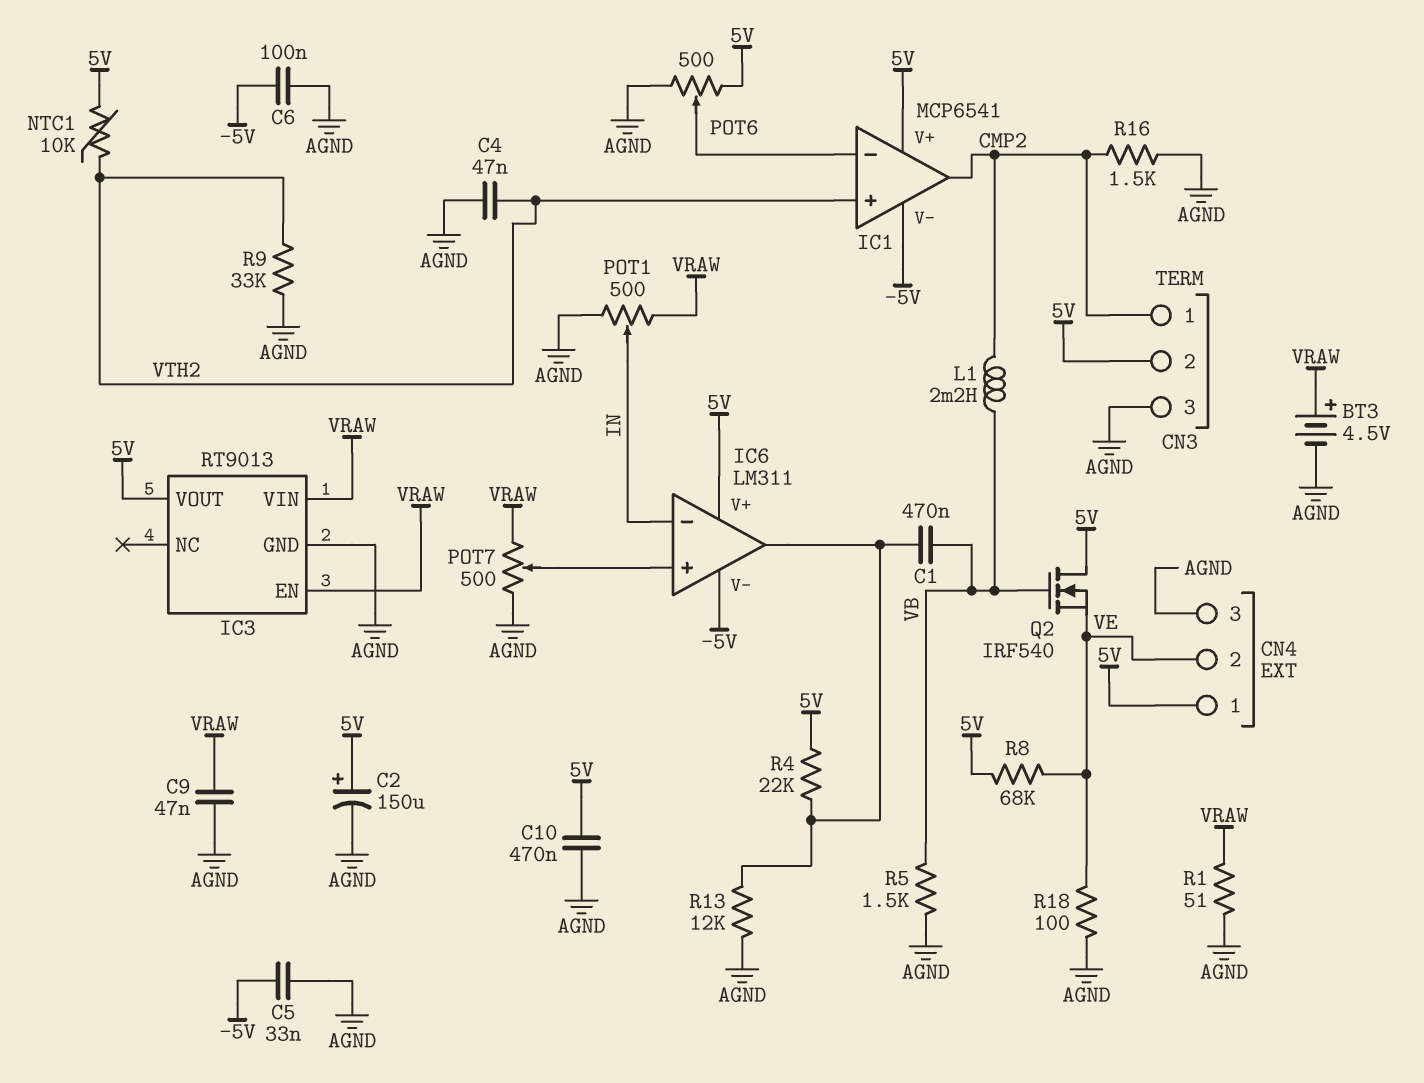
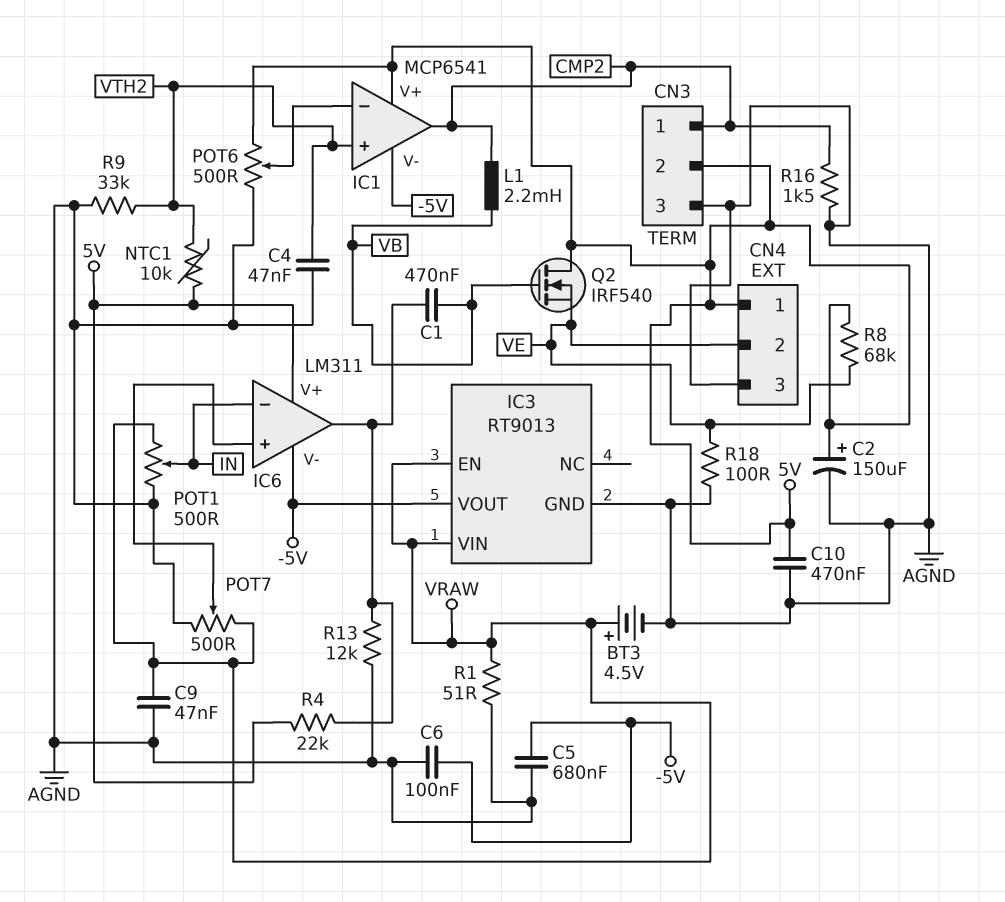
C5: 33nF (-5V, AGND) -> 680nF (-5V, AGND)
IC3 pin VOUT: 5V -> -5V
R5: 1.5k (AGND, VB) -> none

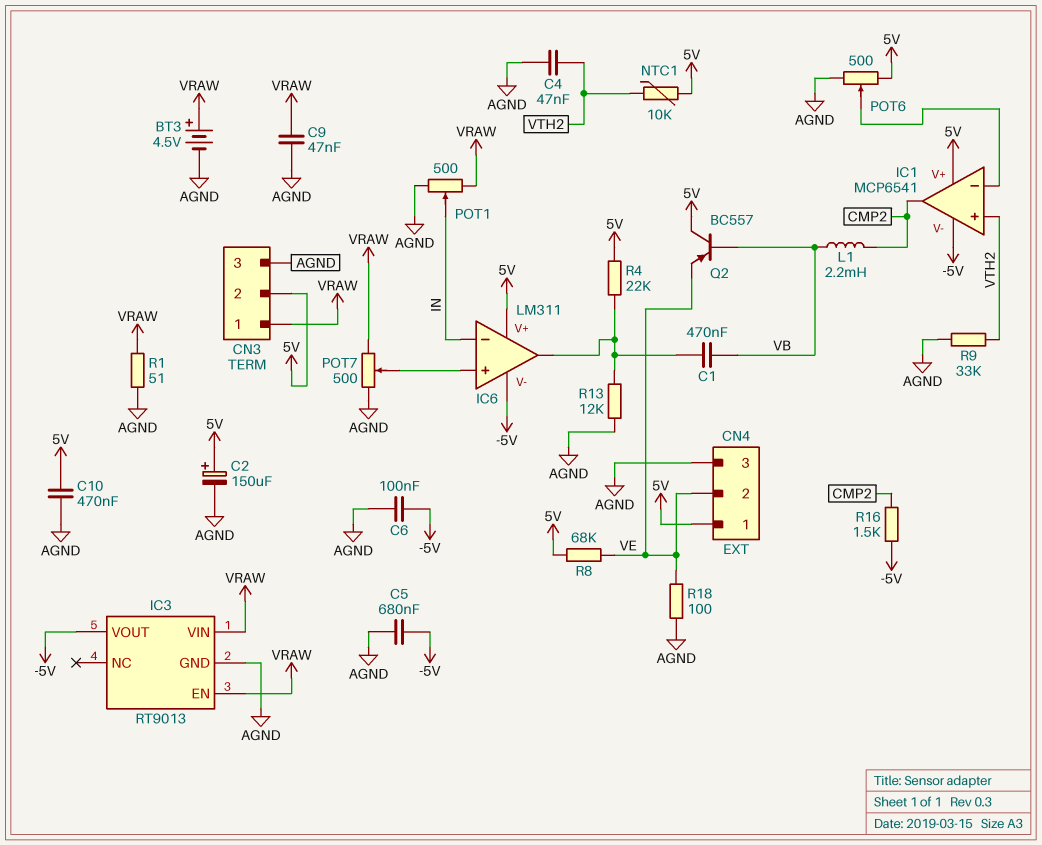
CN3 pin 1: CMP2 -> VRAW
Q2: NMOS IRF540 (G VB, D 5V, S VE) -> PNP BC557 (B VB, C 5V, E VE)
R16: 1.5k (AGND, CMP2) -> 1.5k (-5V, CMP2)

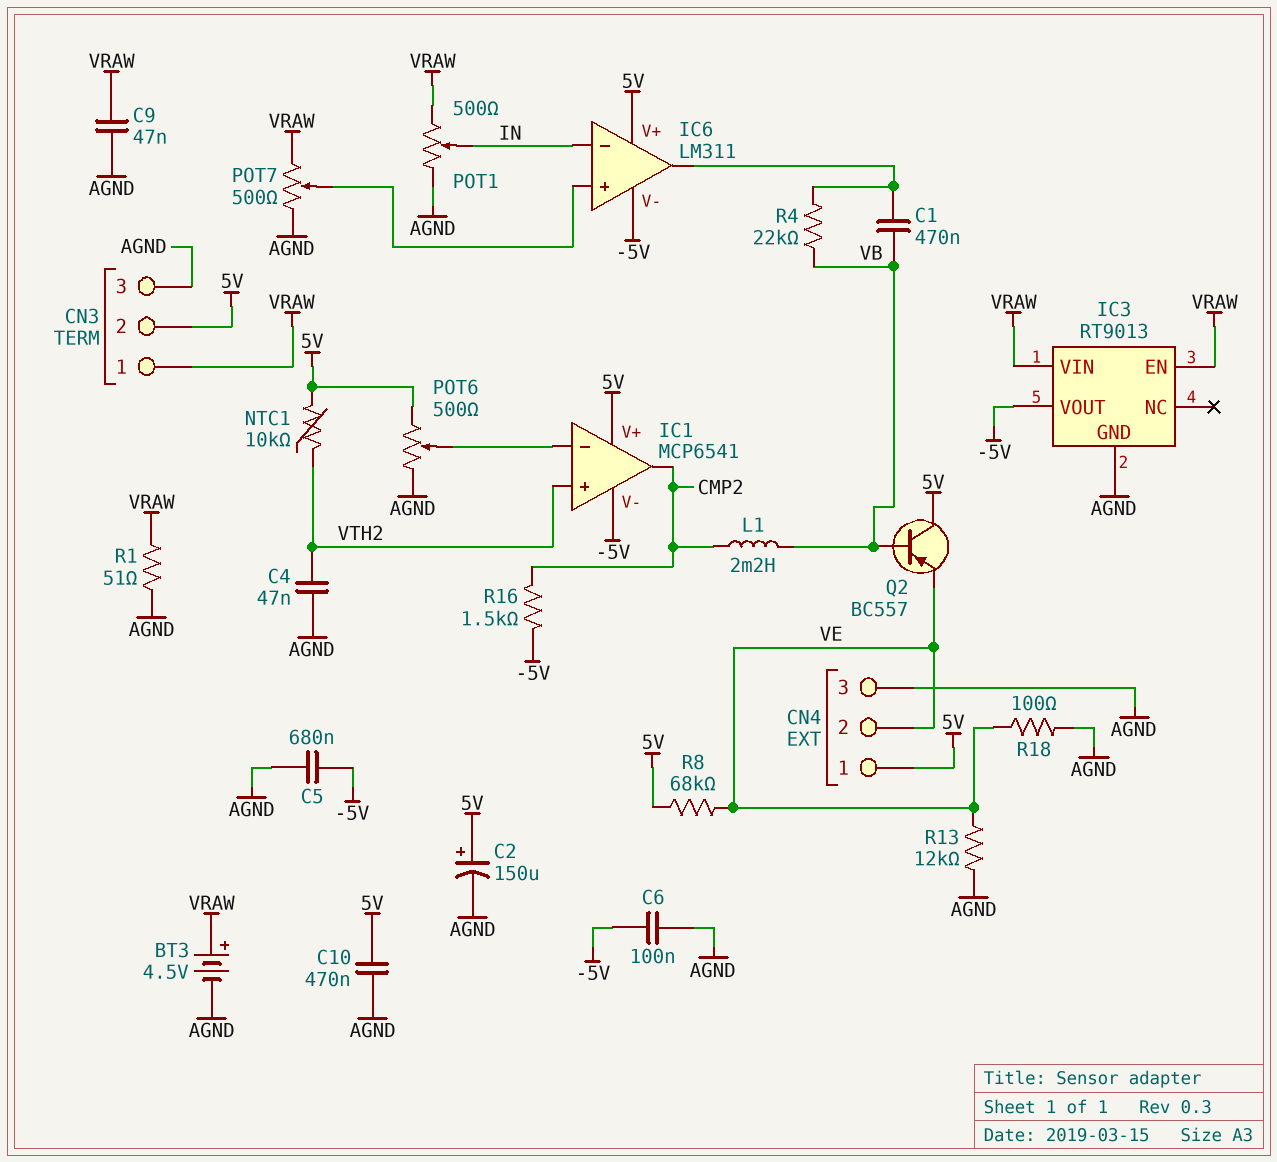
R4: 22k (5V, IC6/out) -> 22k (IC6/out, VB)
R9: 33k (AGND, VTH2) -> none
R13: 12k (AGND, IC6/out) -> 12k (AGND, VE)

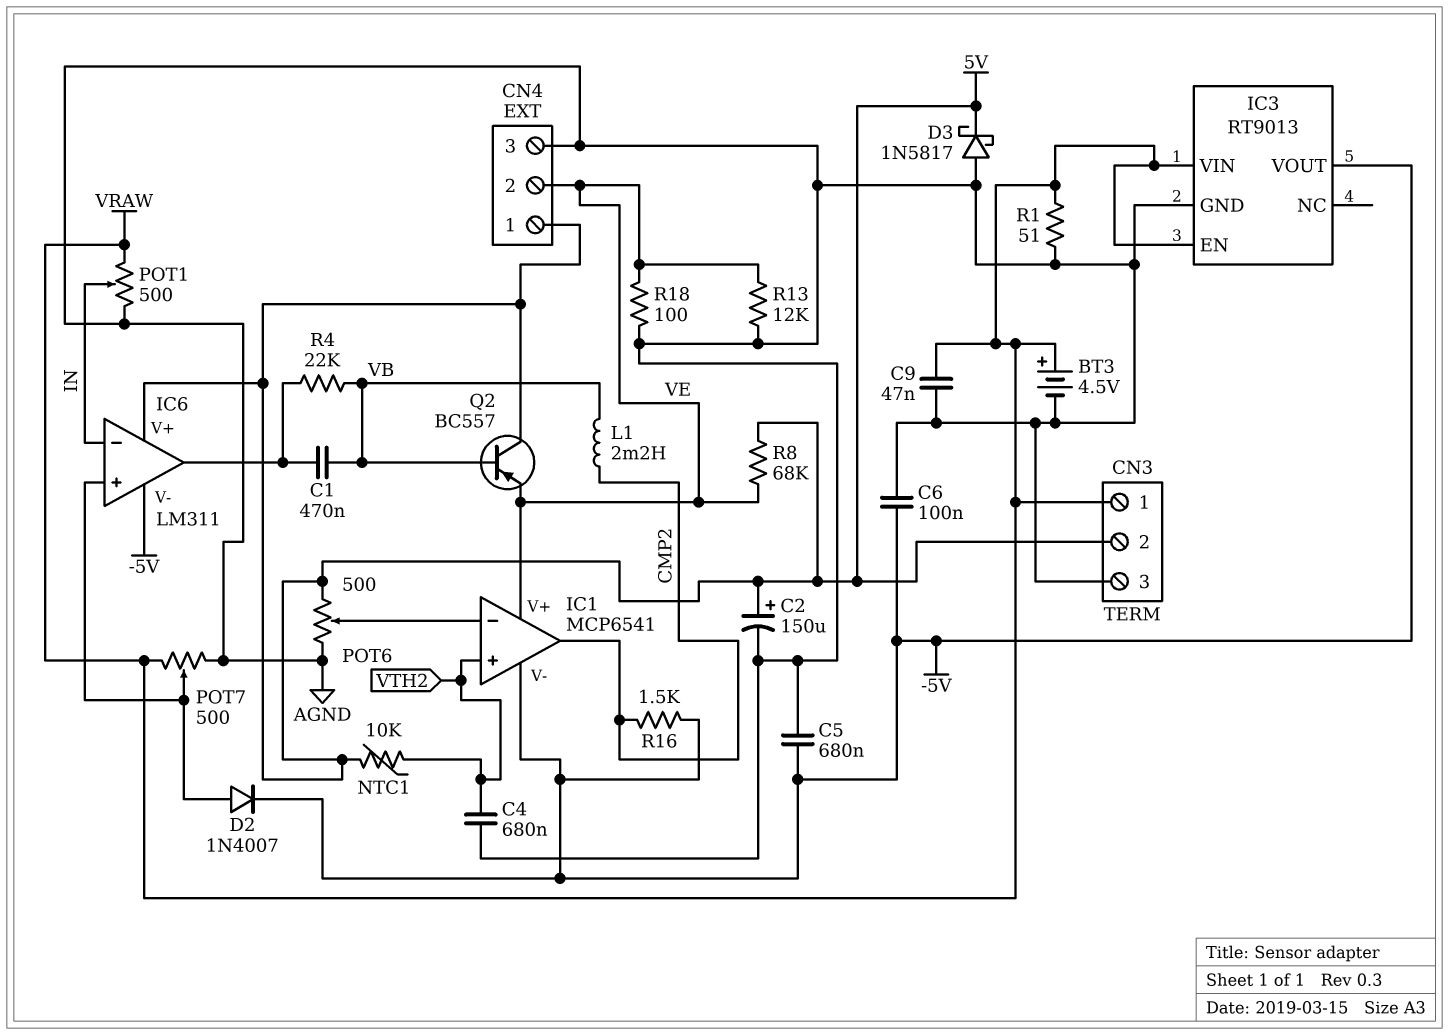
C4: 47nF (AGND, VTH2) -> 680nF (AGND, VTH2)
C10: 470nF (5V, AGND) -> none
D2: none -> diode 1N4007 (A IC6/in+, K -5V)
D3: none -> schottky 1N5817 (A AGND, K 5V)
IC1 pin V+: 5V -> VE

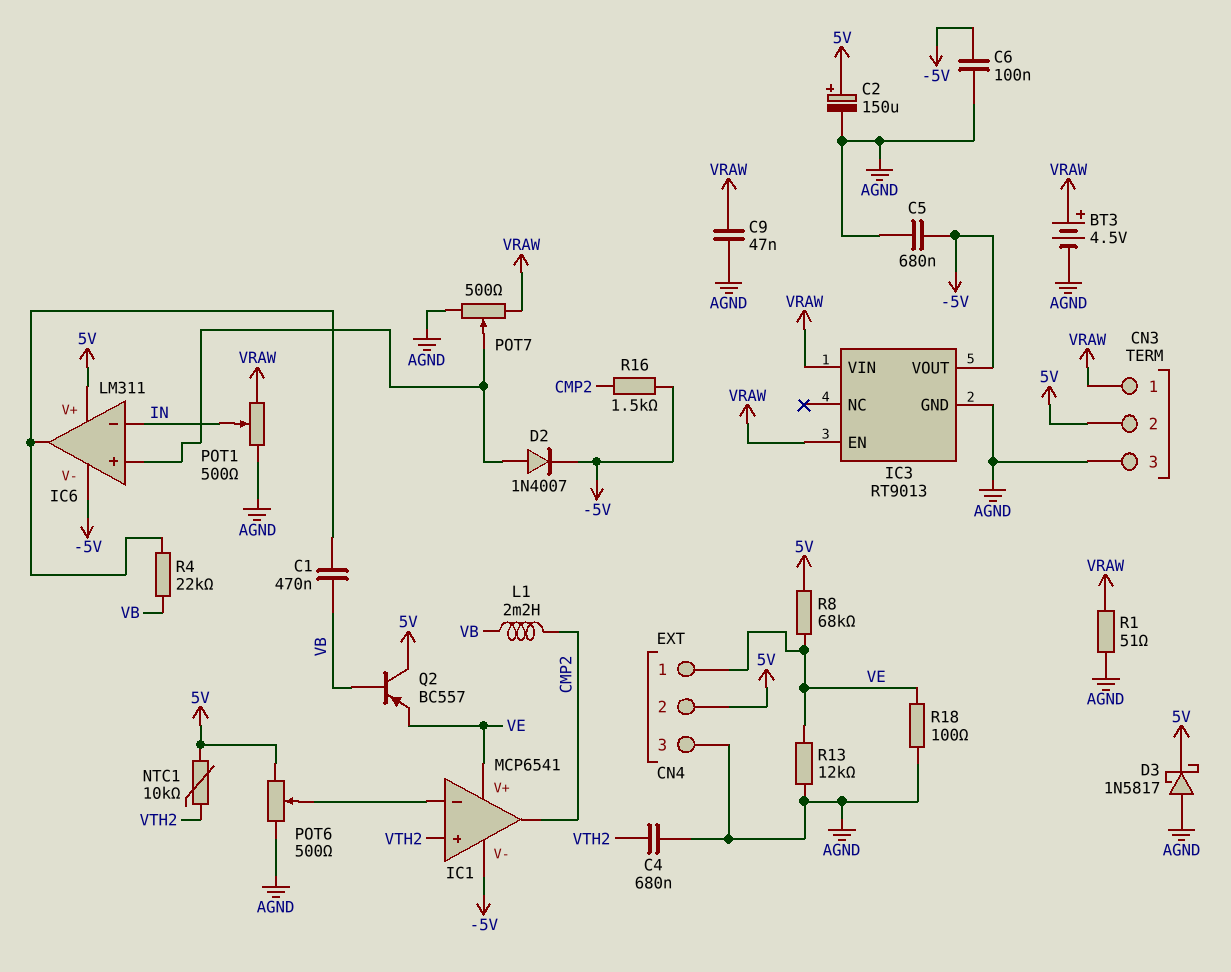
CN4 pin 1: 5V -> VE
CN4 pin 2: VE -> 5V

